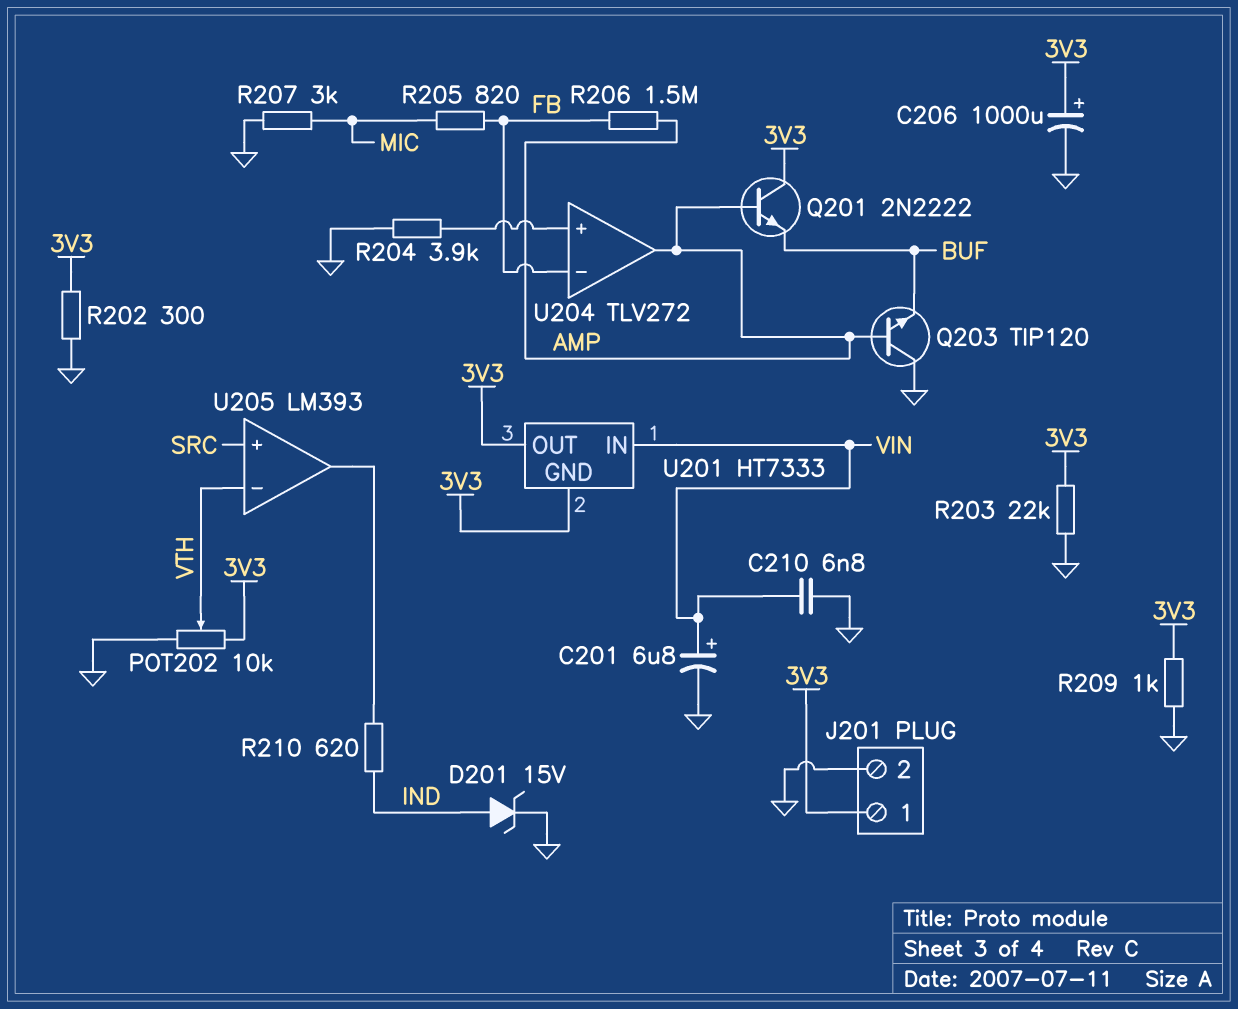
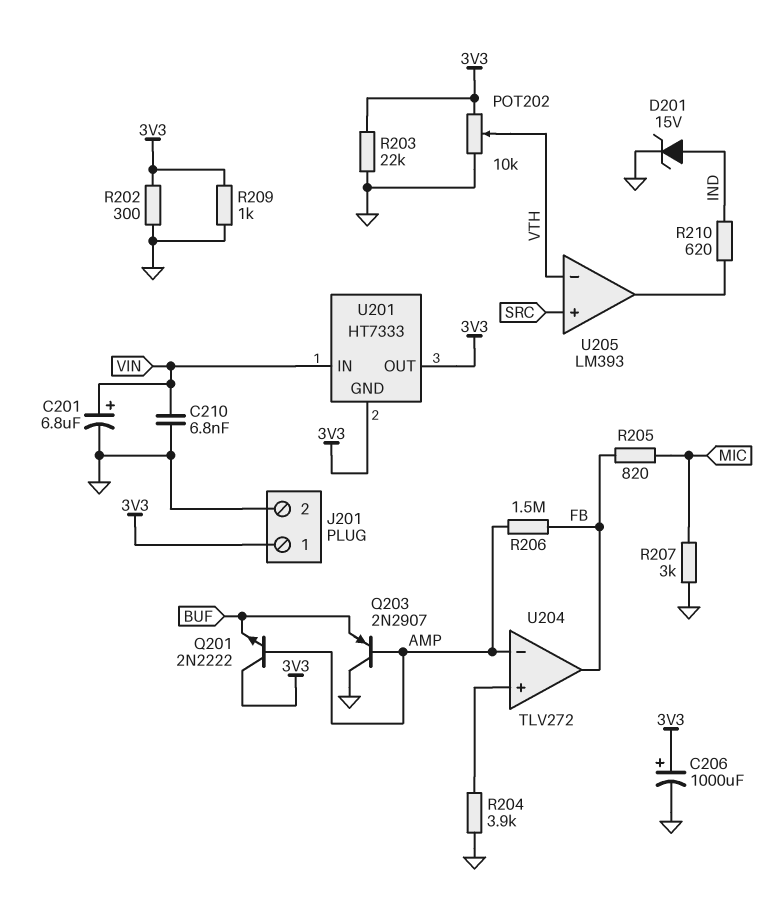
Q203: NPN TIP120 (B AMP, C GND, E BUF) -> PNP 2N2907 (B AMP, C GND, E BUF)
U204 pin in-: FB -> AMP
U204 pin out: AMP -> FB

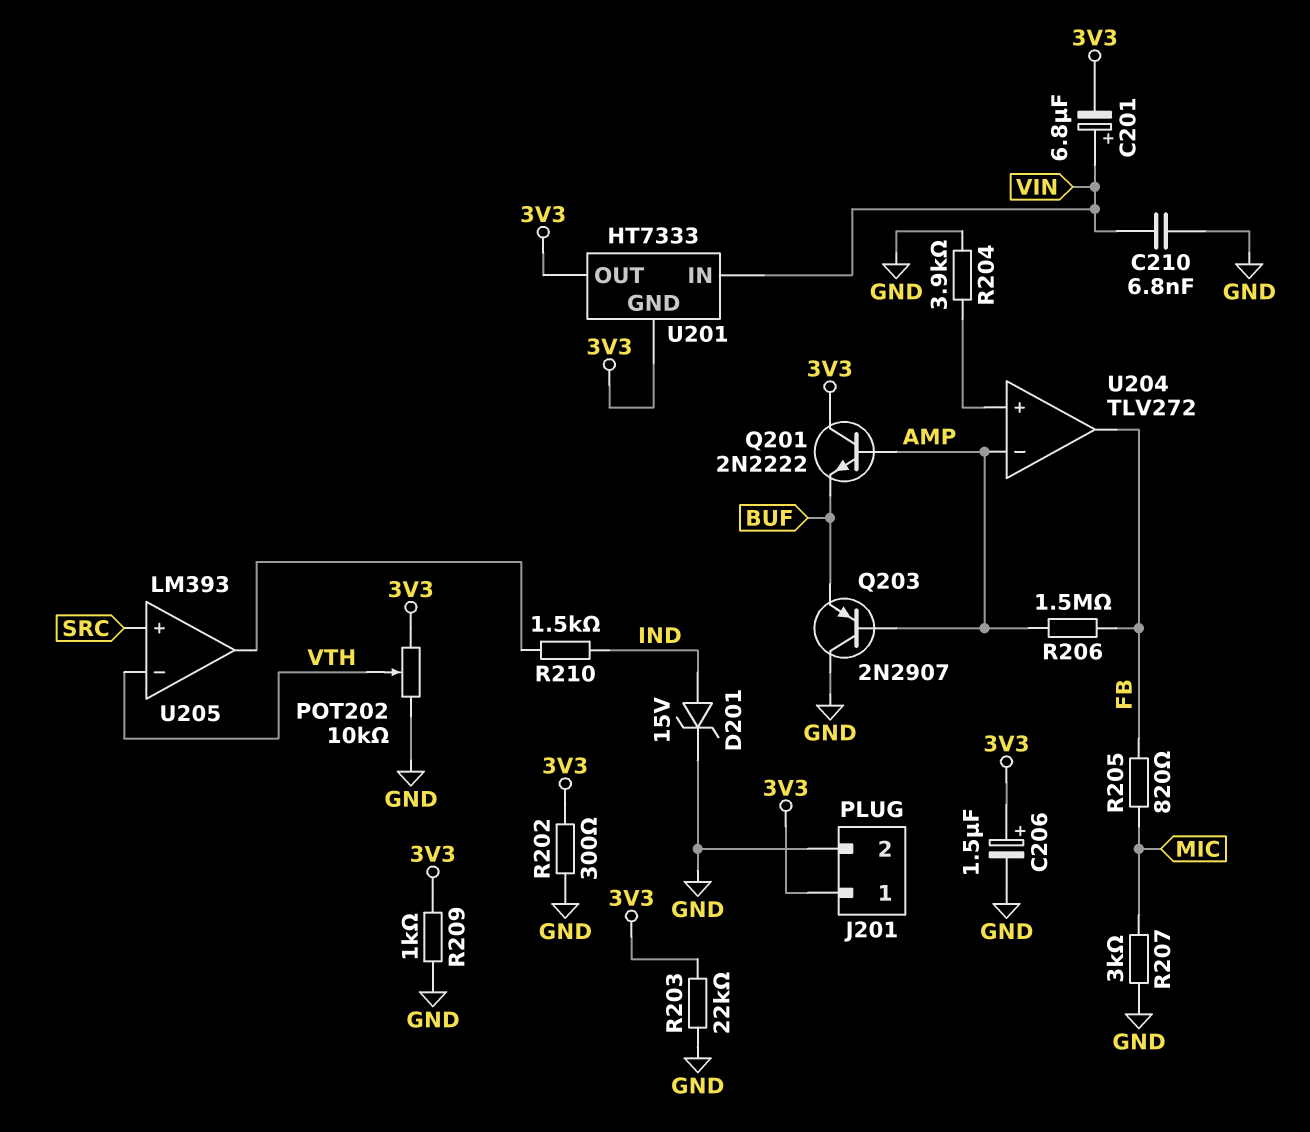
C201: 6.8uF (plus VIN, minus GND) -> 6.8uF (plus VIN, minus 3V3)
C206: 1000uF (plus 3V3, minus GND) -> 1.5uF (plus 3V3, minus GND)
R210: 620 (IND, U205/out) -> 1.5k (IND, U205/out)

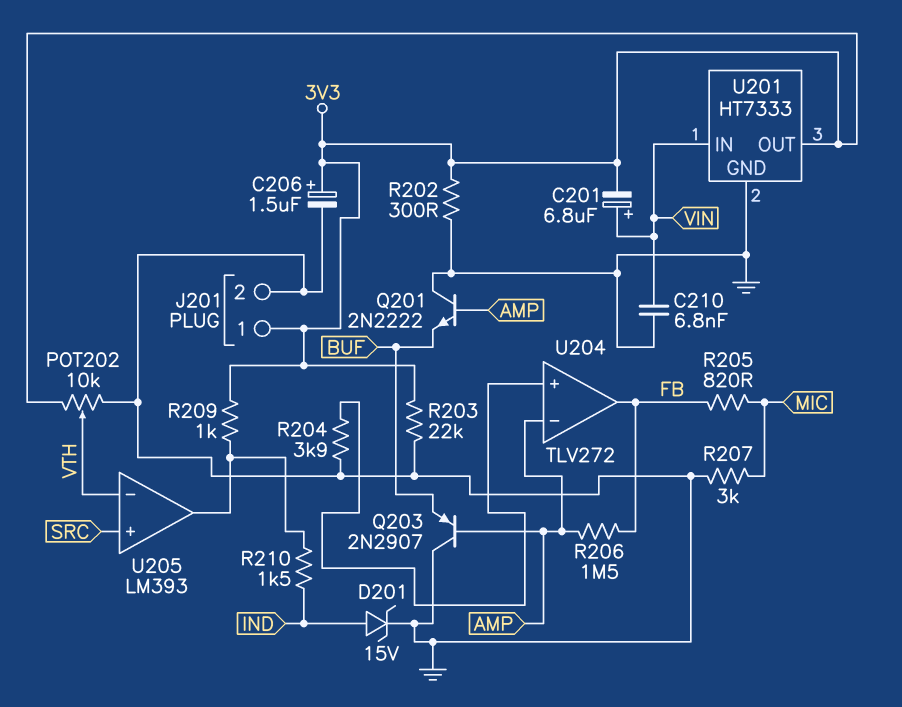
Q201: NPN 2N2222 (B AMP, C 3V3, E BUF) -> NPN 2N2222 (B AMP, C GND, E BUF)
R209: 1k (3V3, GND) -> 1k (3V3, U205/out)
U201 pin GND: 3V3 -> GND

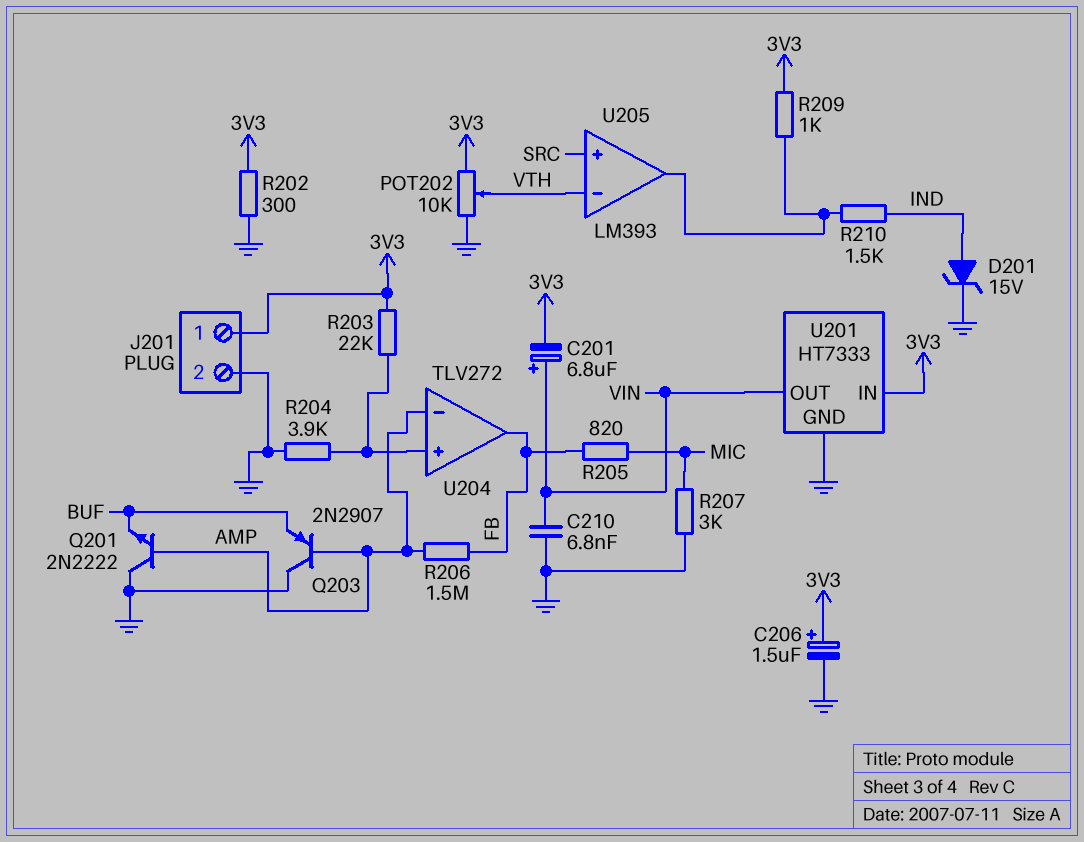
R203: 22k (3V3, GND) -> 22k (3V3, U204/in+)
U201 pin IN: VIN -> 3V3
U201 pin OUT: 3V3 -> VIN

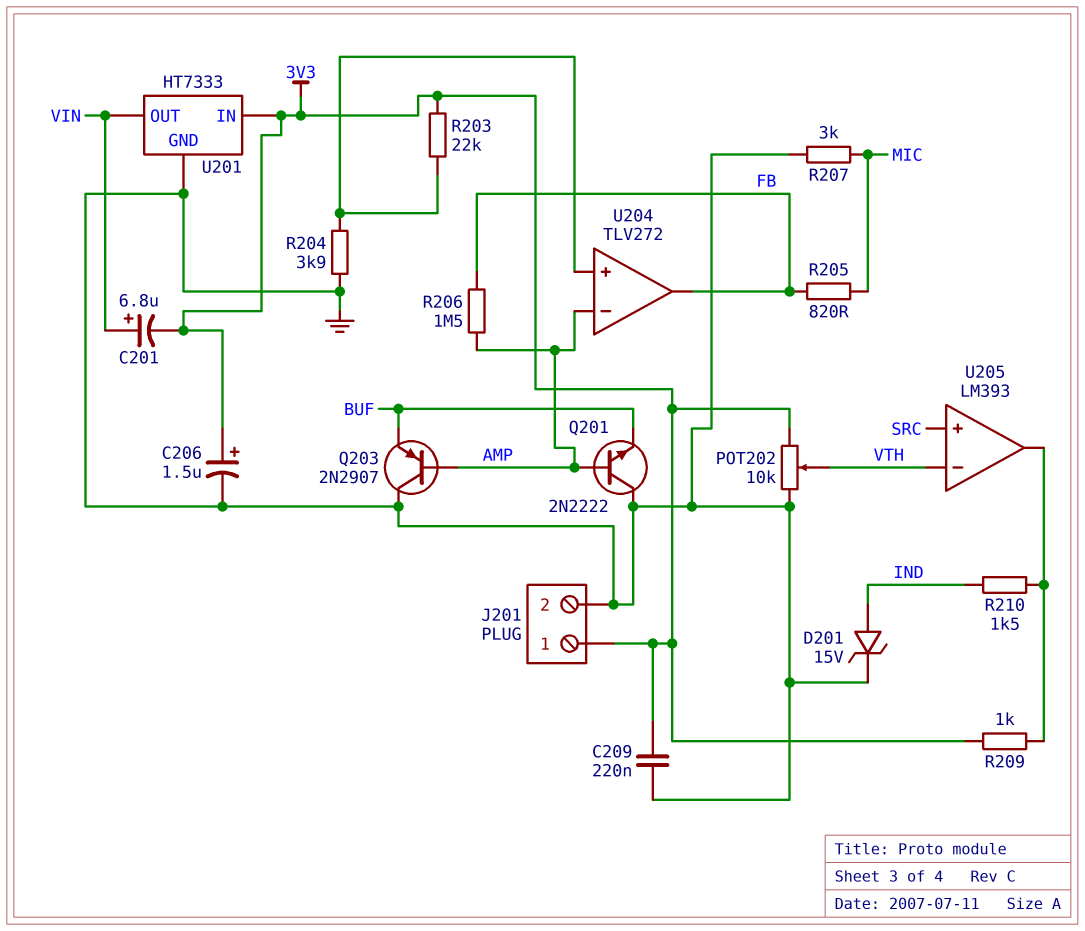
C209: none -> 220nF (3V3, GND)
C210: 6.8nF (GND, VIN) -> none
R202: 300 (3V3, GND) -> none

